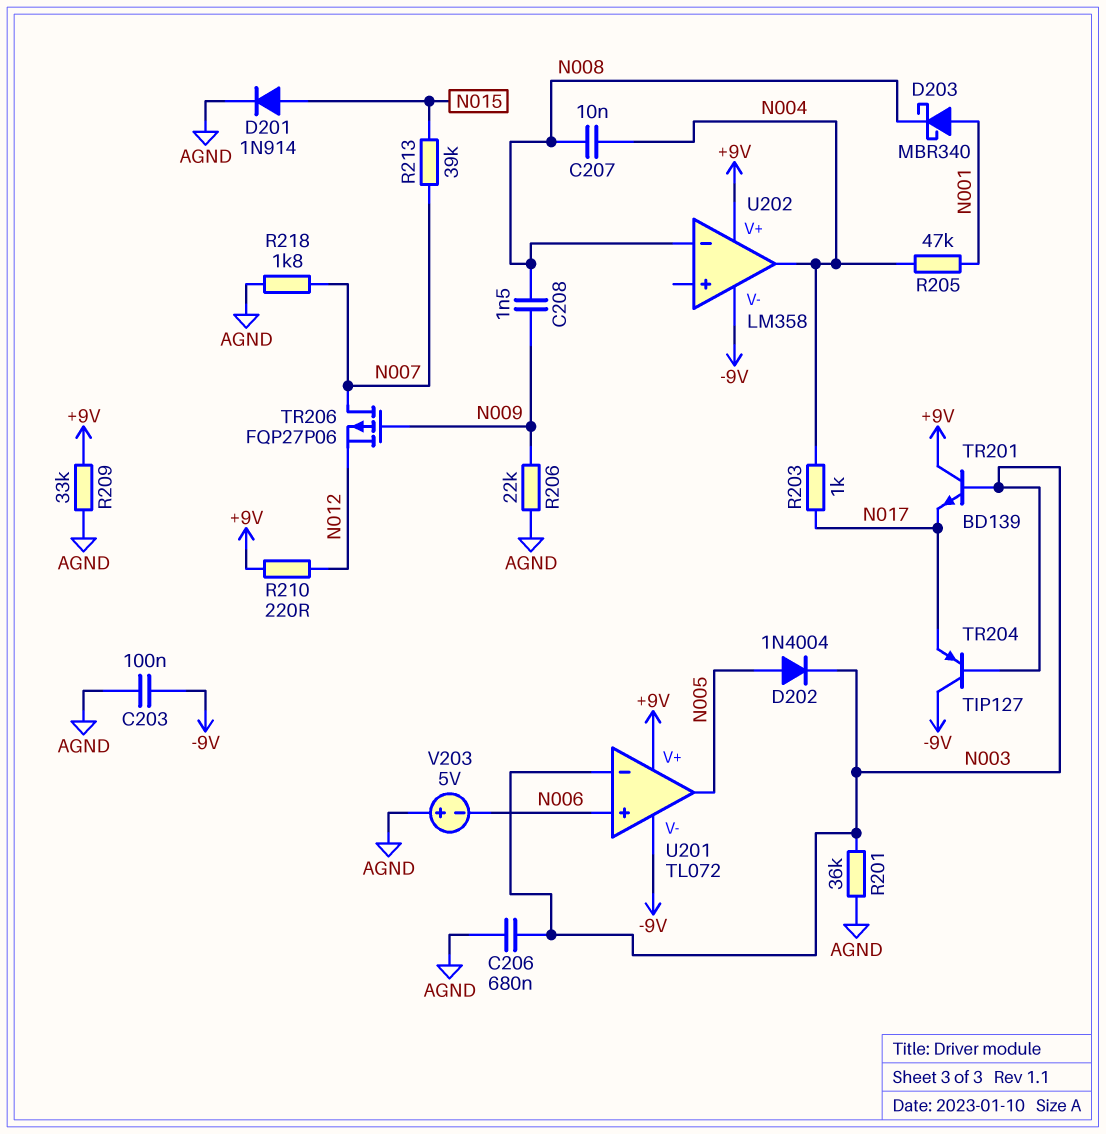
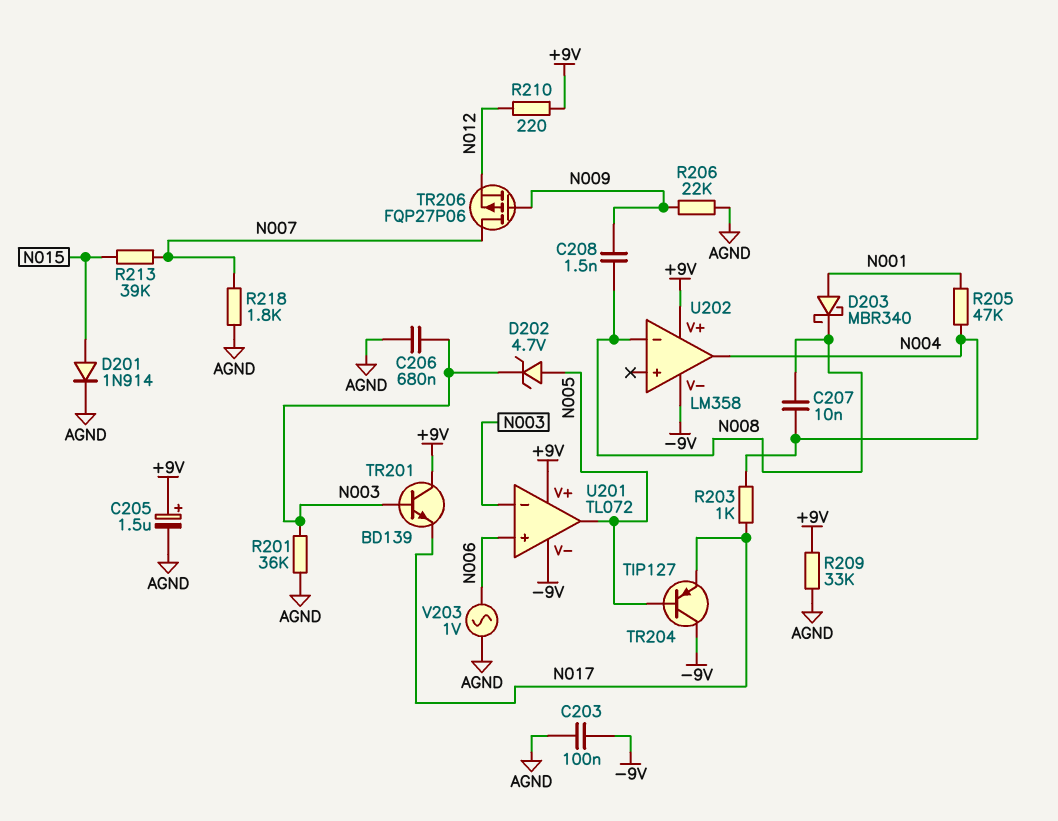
C205: none -> 1.5uF (plus +9V, minus AGND)
D202: diode 1N4004 (A N005, K N003) -> zener 4.7V (A N005, K N003)
TR204: PNP TIP127 (B N003, C -9V, E N017) -> PNP TIP127 (B N005, C -9V, E N017)
V203: 5V (plus AGND, minus N006) -> AC 1V (AGND, N006)

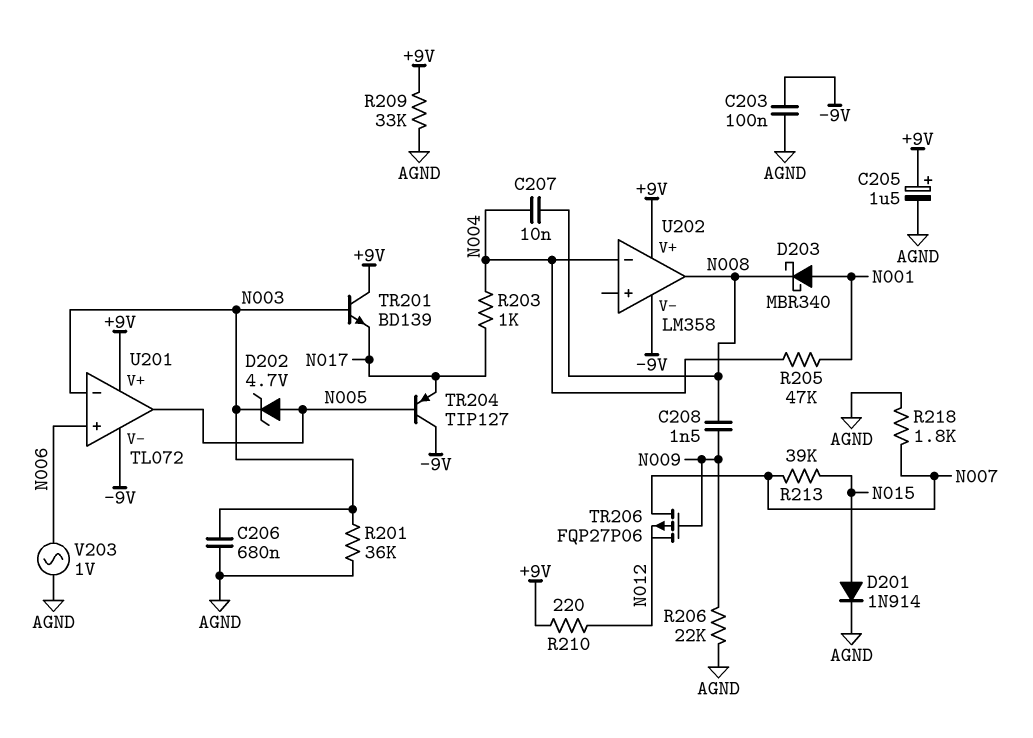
U202 pin in-: N008 -> N004
U202 pin out: N004 -> N008

